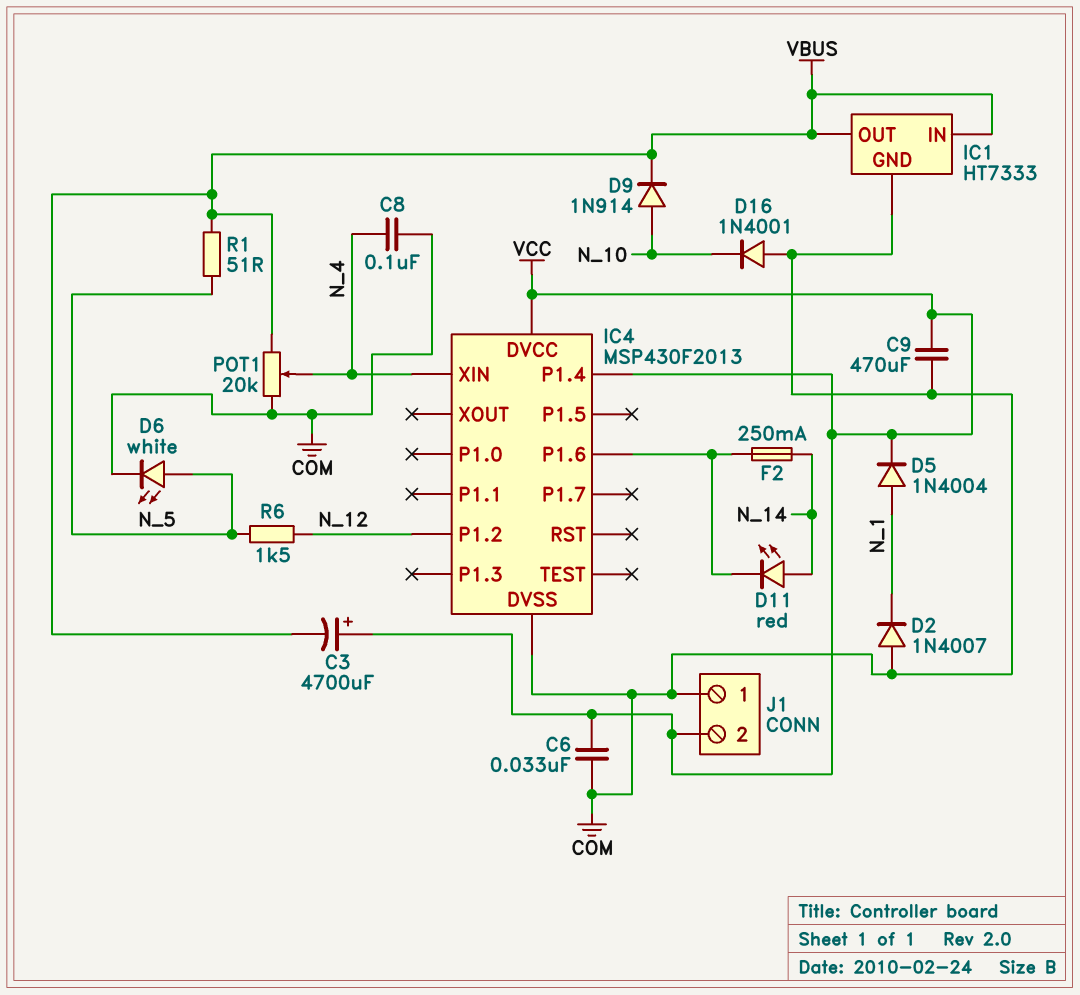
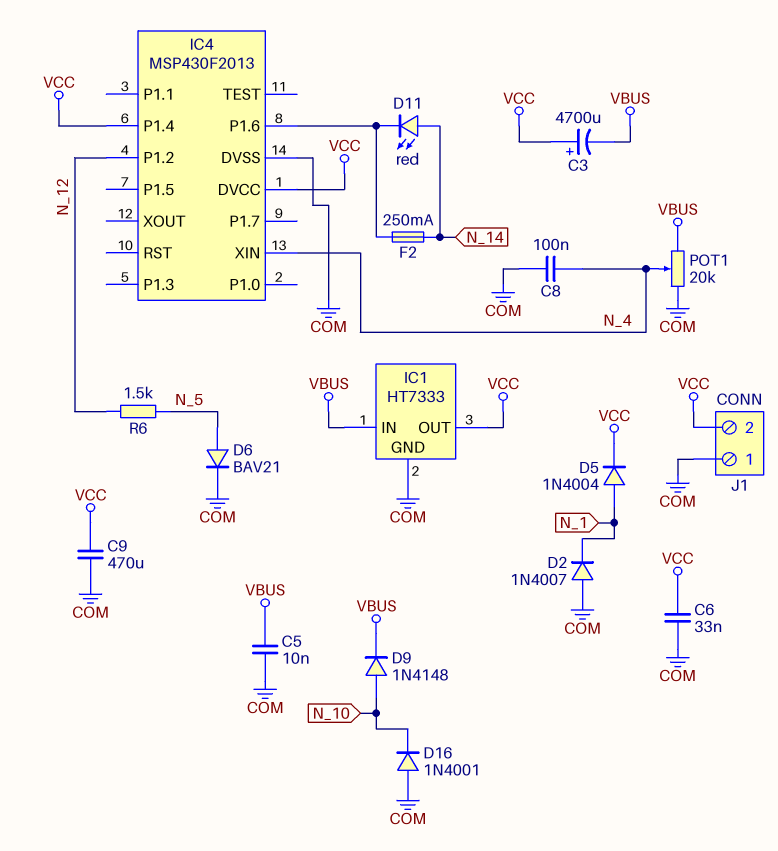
C5: none -> 10nF (COM, VBUS)
D6: LED white (A N_5, K COM) -> diode BAV21 (A N_5, K COM)
D9: diode 1N914 (A N_10, K VBUS) -> diode 1N4148 (A N_10, K VBUS)
IC1 pin OUT: VBUS -> VCC
R1: 51 (N_5, VBUS) -> none

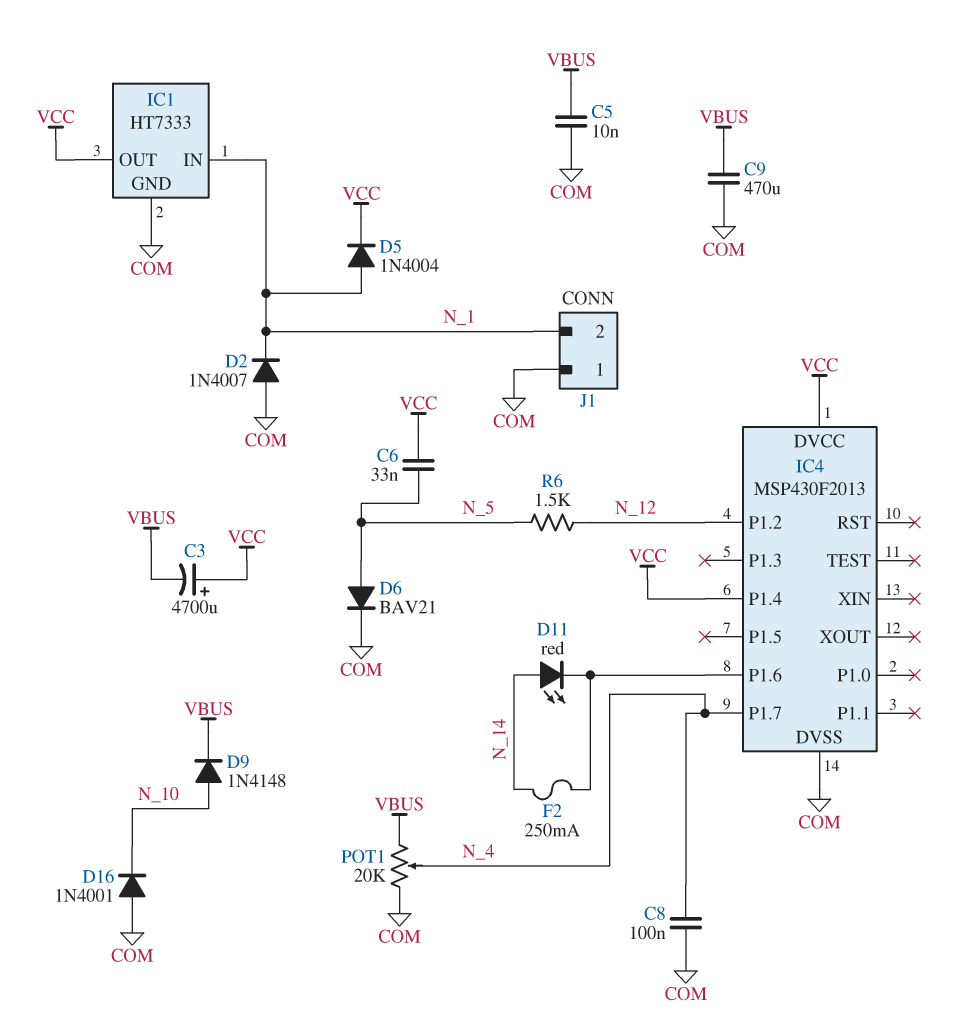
C6: 33nF (COM, VCC) -> 33nF (N_5, VCC)
C9: 470uF (COM, VCC) -> 470uF (COM, VBUS)
IC1 pin IN: VBUS -> N_1
IC4 pin P1.7: none -> N_4
IC4 pin XIN: N_4 -> none
J1 pin 2: VCC -> N_1

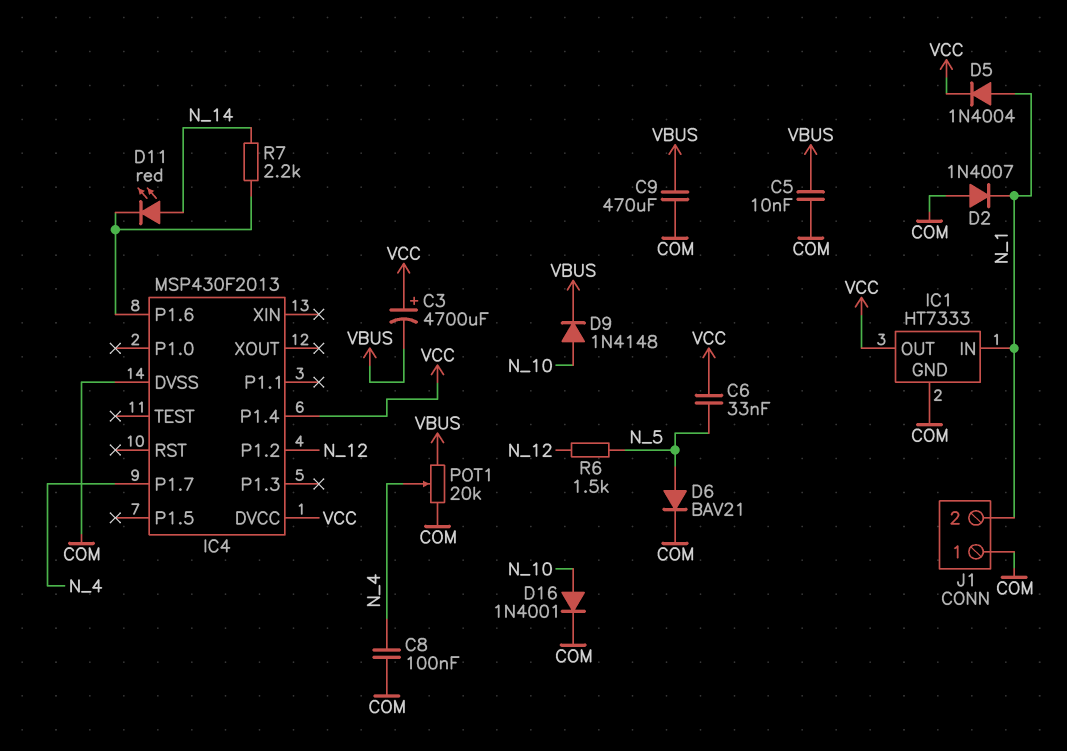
D16: diode 1N4001 (A COM, K N_10) -> diode 1N4001 (A N_10, K COM)
F2: 250mA (IC4/P1.6, N_14) -> none
R7: none -> 2.2k (IC4/P1.6, N_14)

